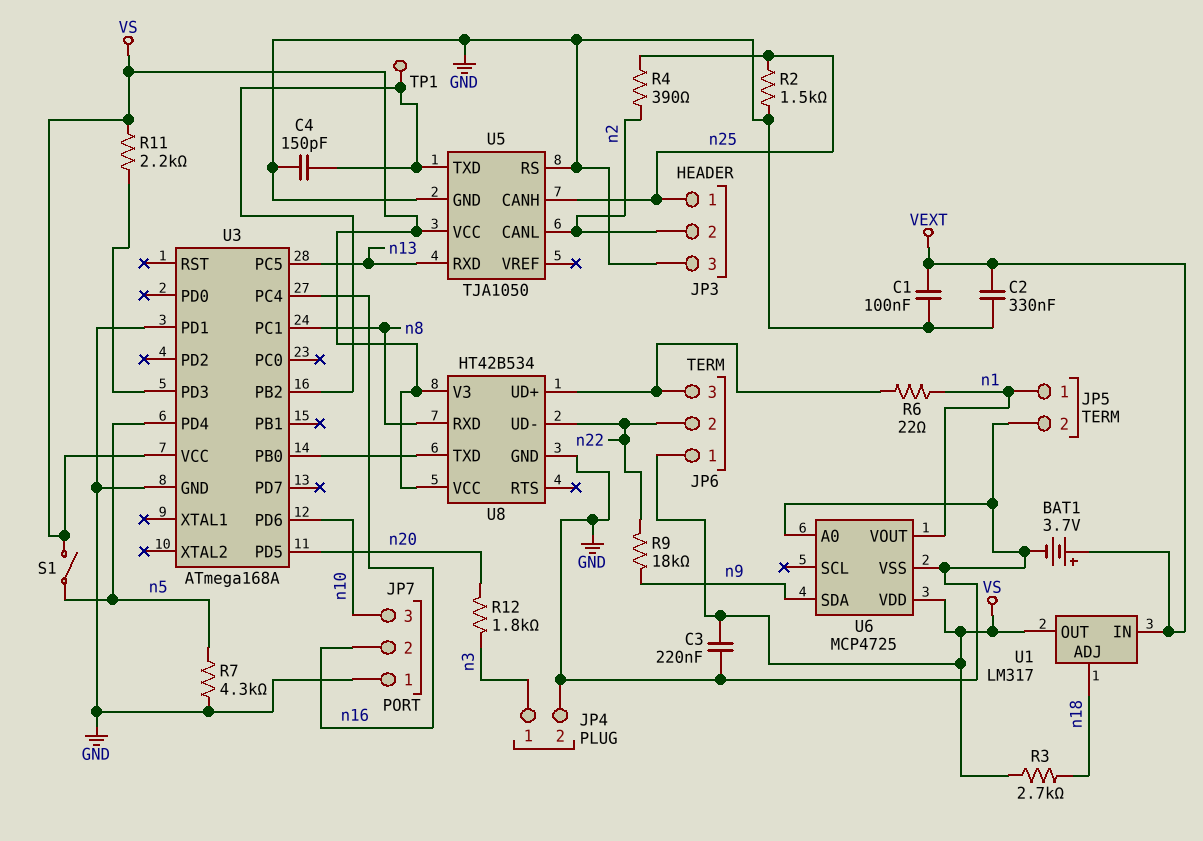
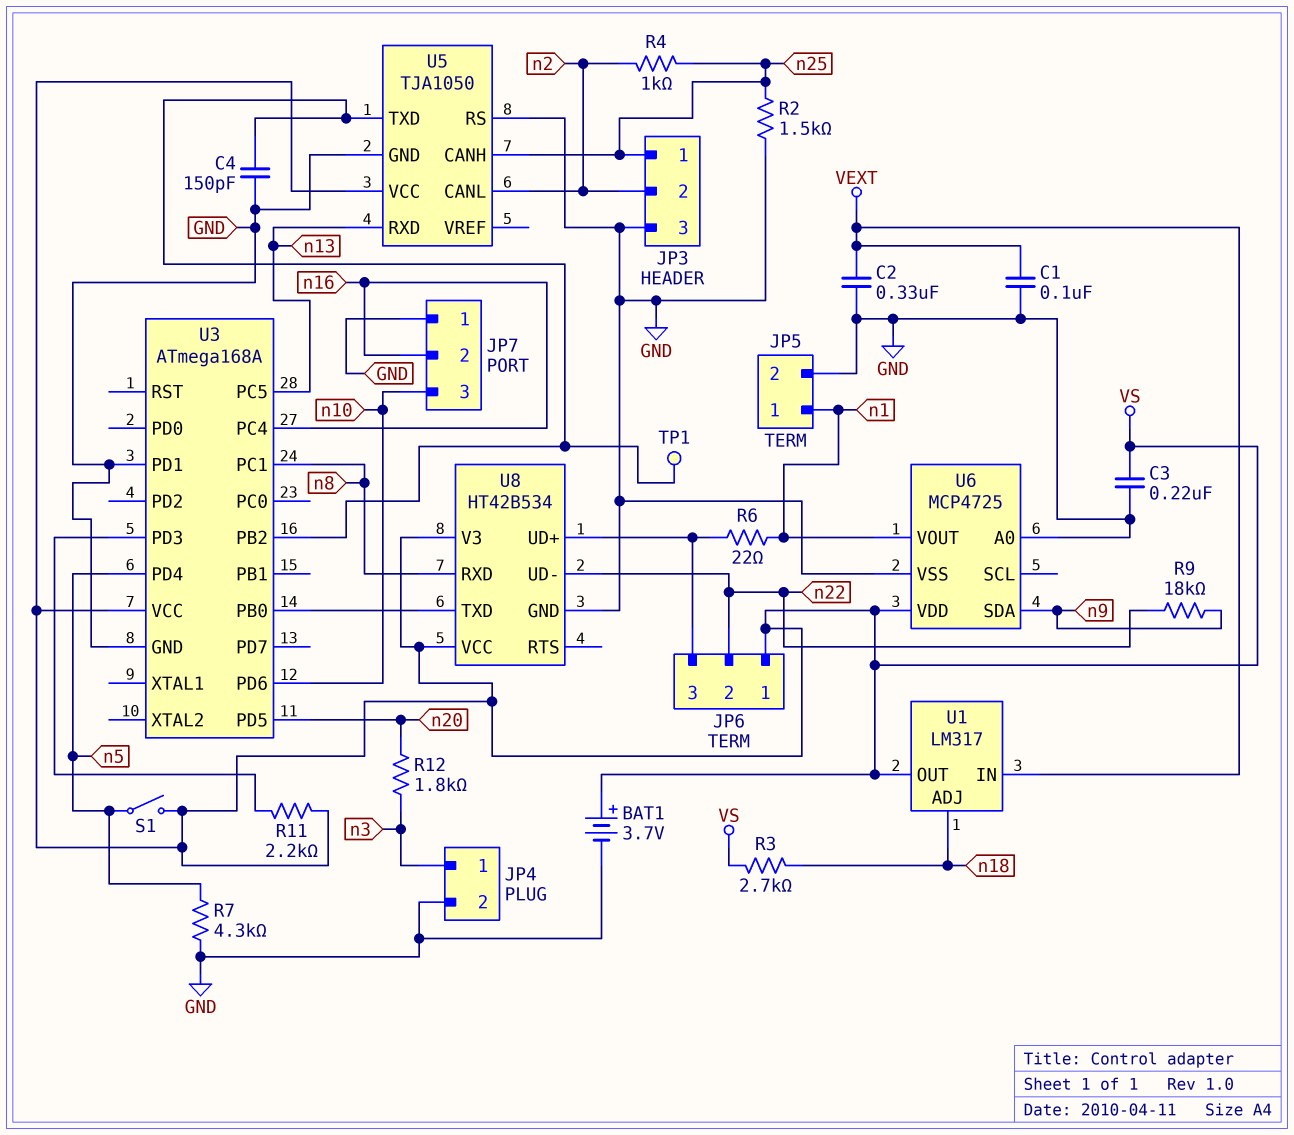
BAT1: 3.7V (plus VEXT, minus GND) -> 3.7V (plus VS, minus GND)
R4: 390 (n2, n25) -> 1k (n2, n25)

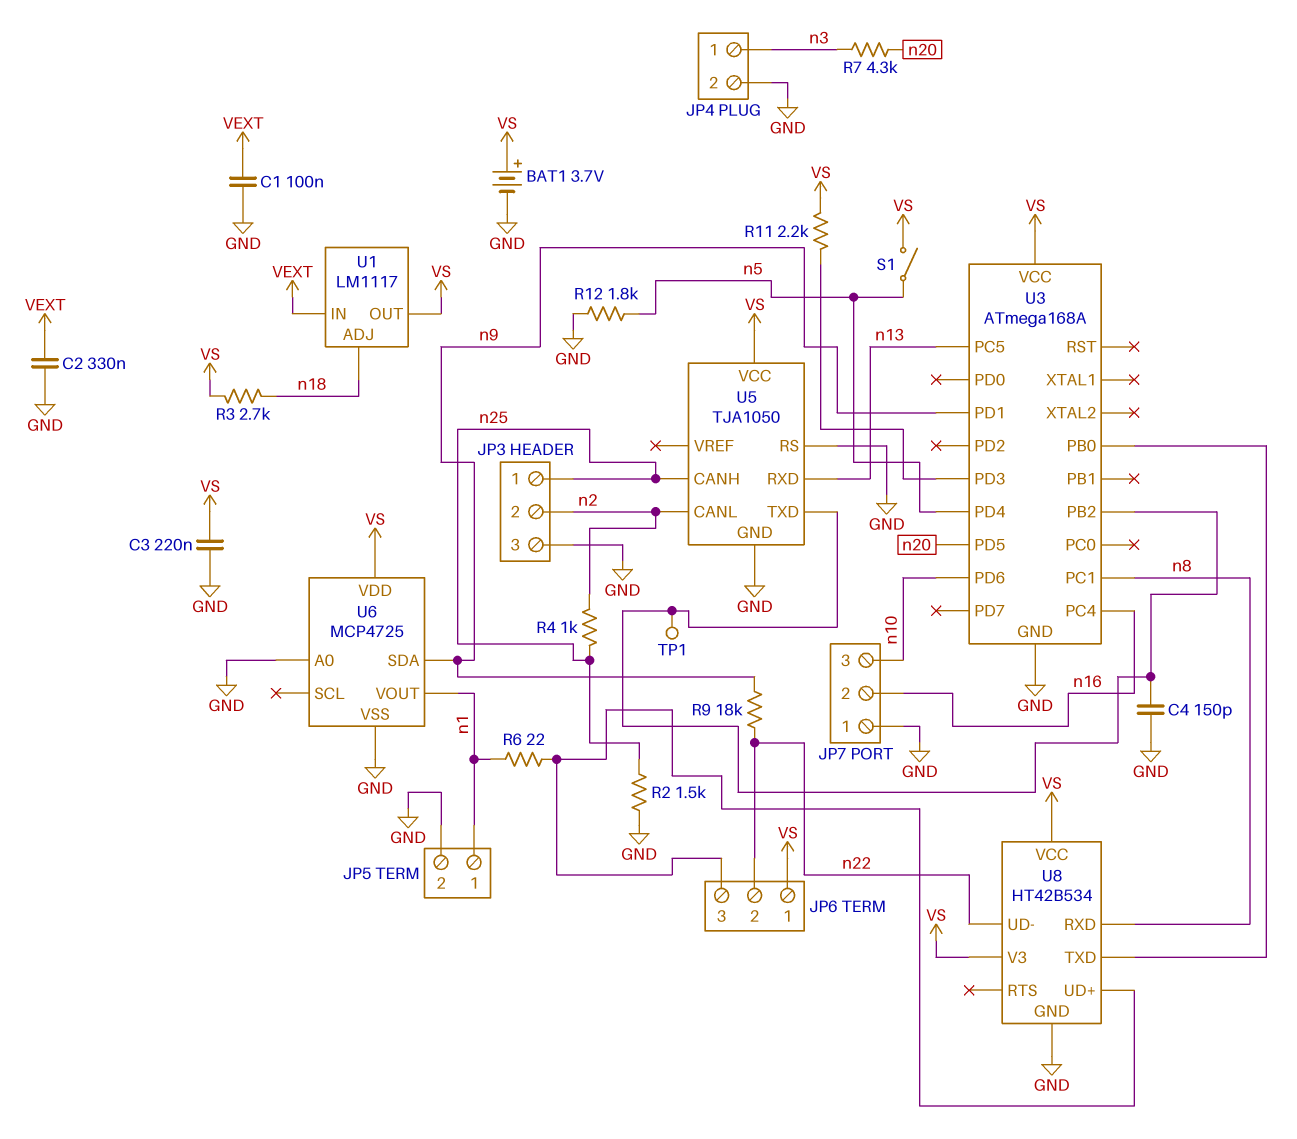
R7: 4.3k (GND, n5) -> 4.3k (n3, n20)
R12: 1.8k (n3, n20) -> 1.8k (GND, n5)
U1: LM317 -> LM1117
U3 pin PD1: GND -> n9

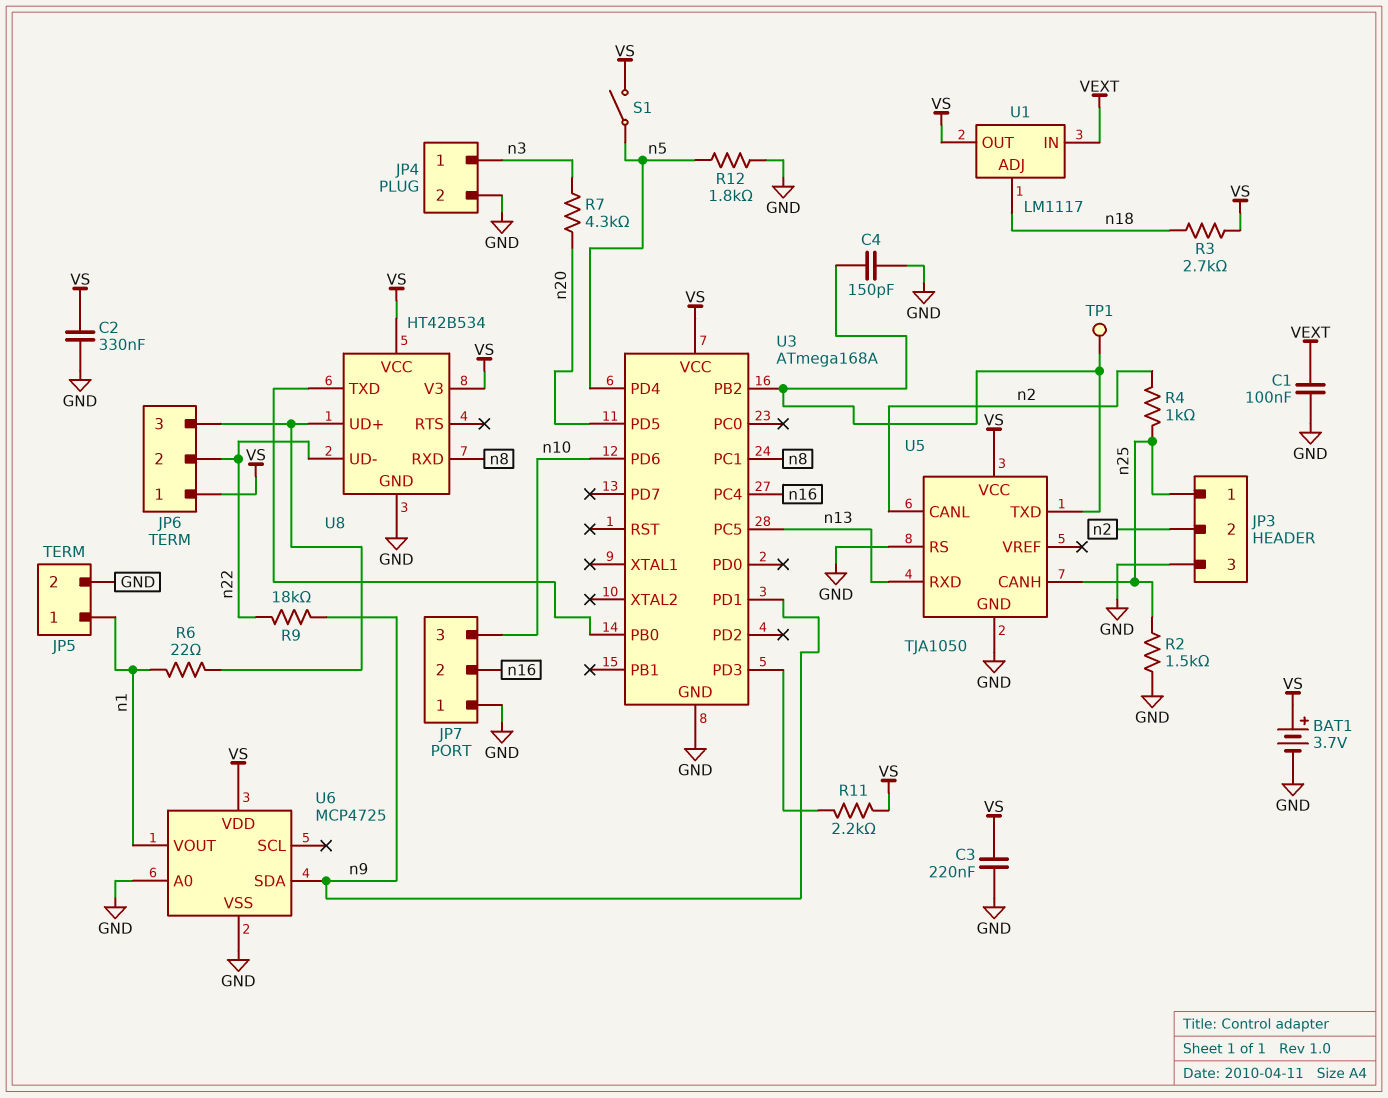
C2: 330nF (GND, VEXT) -> 330nF (GND, VS)

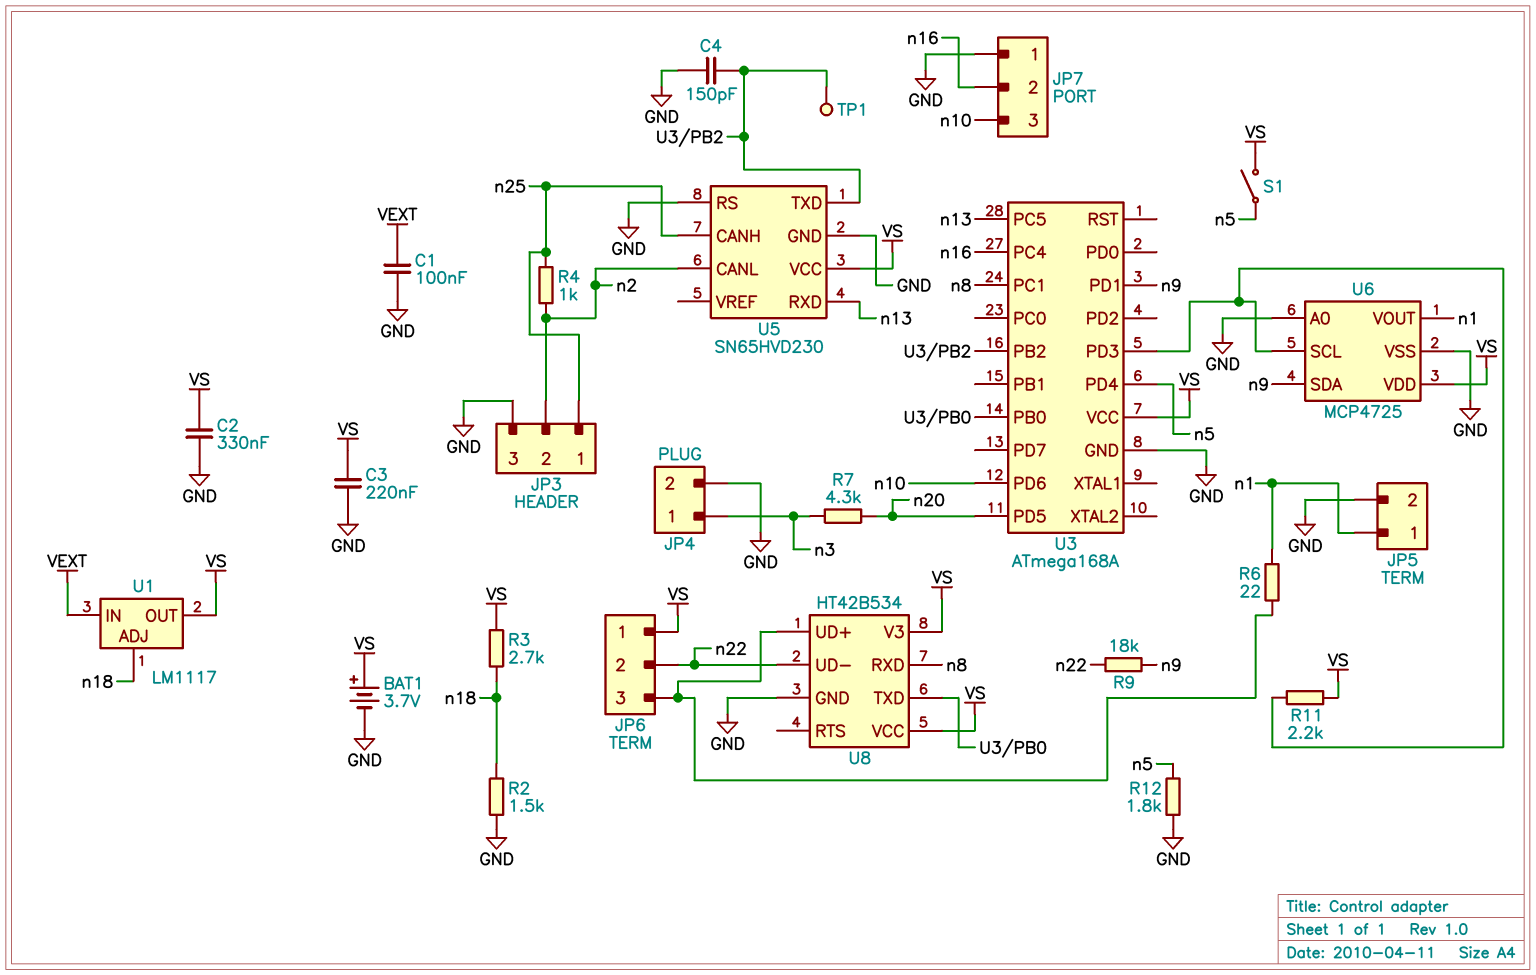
R2: 1.5k (GND, n25) -> 1.5k (GND, n18)
U5: TJA1050 -> SN65HVD230
U6 pin SCL: none -> U3/PD3

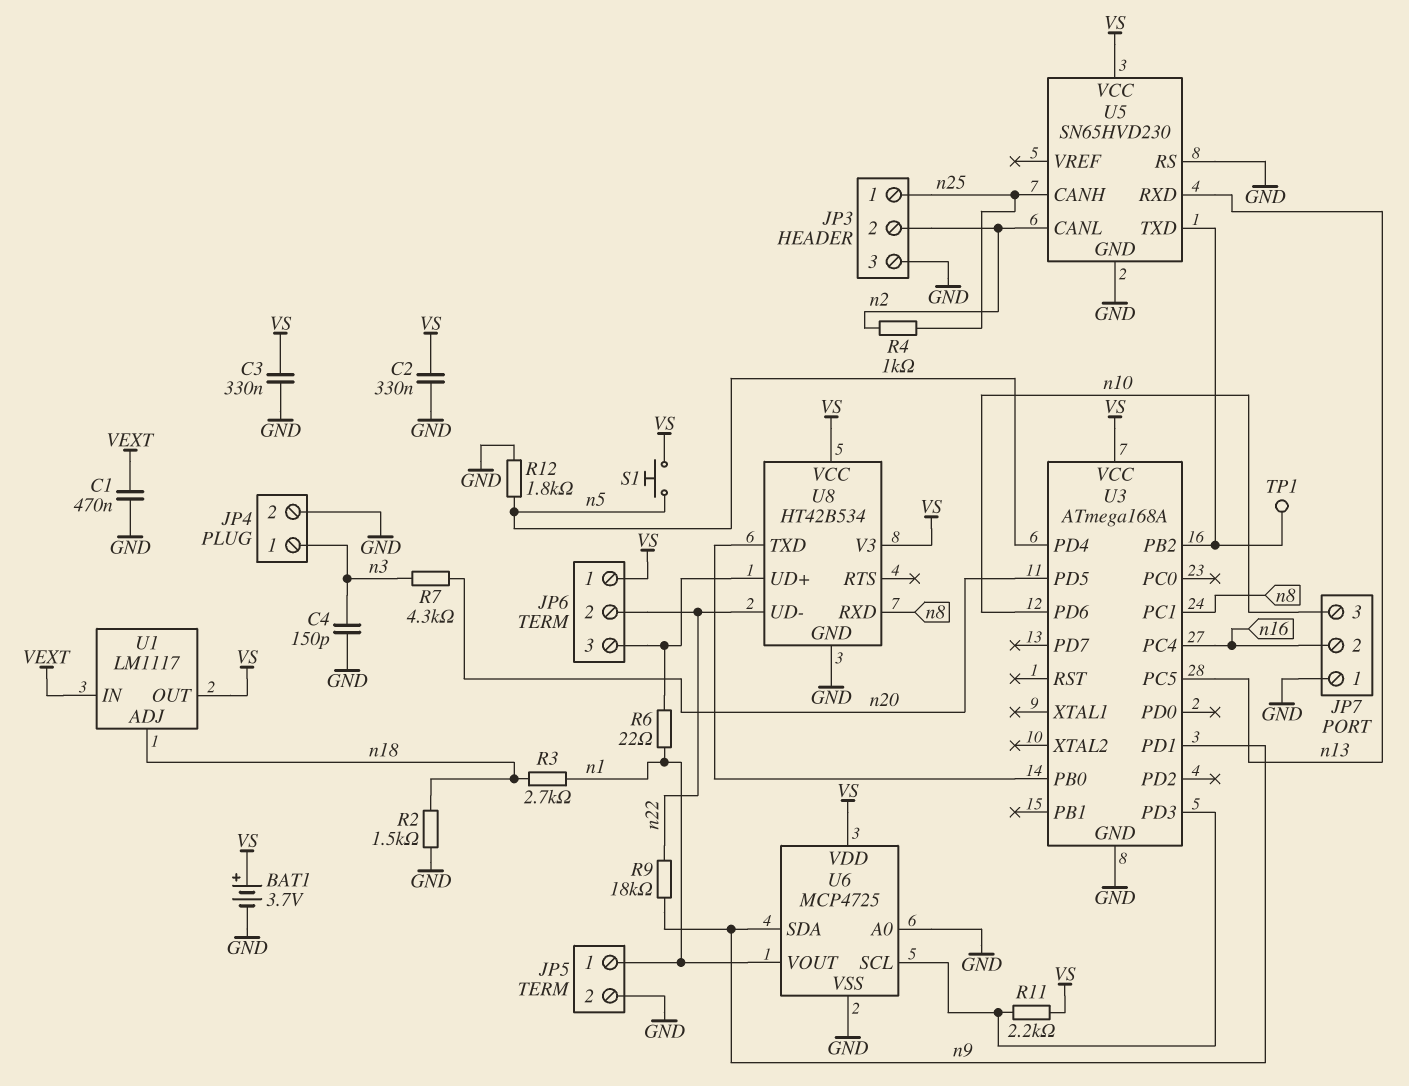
C1: 100nF (GND, VEXT) -> 470nF (GND, VEXT)
C3: 220nF (GND, VS) -> 330nF (GND, VS)
C4: 150pF (GND, U3/PB2) -> 150pF (GND, n3)
R3: 2.7k (VS, n18) -> 2.7k (n1, n18)
S1: switch (VS, n5) -> button (VS, n5)

